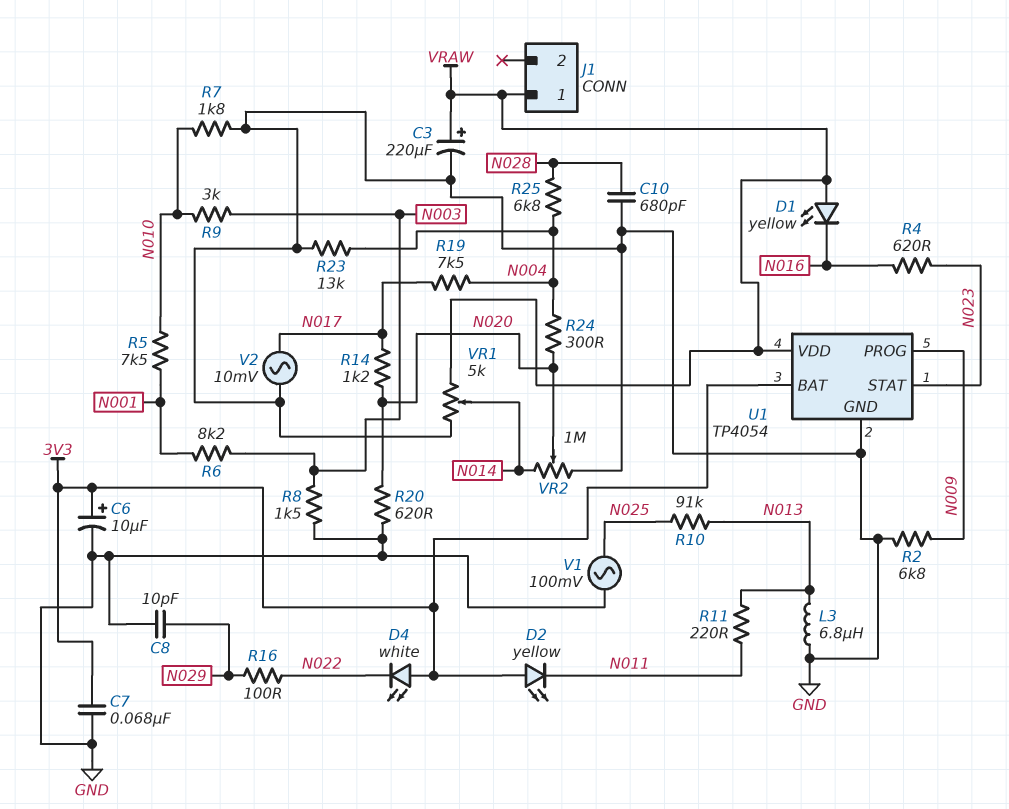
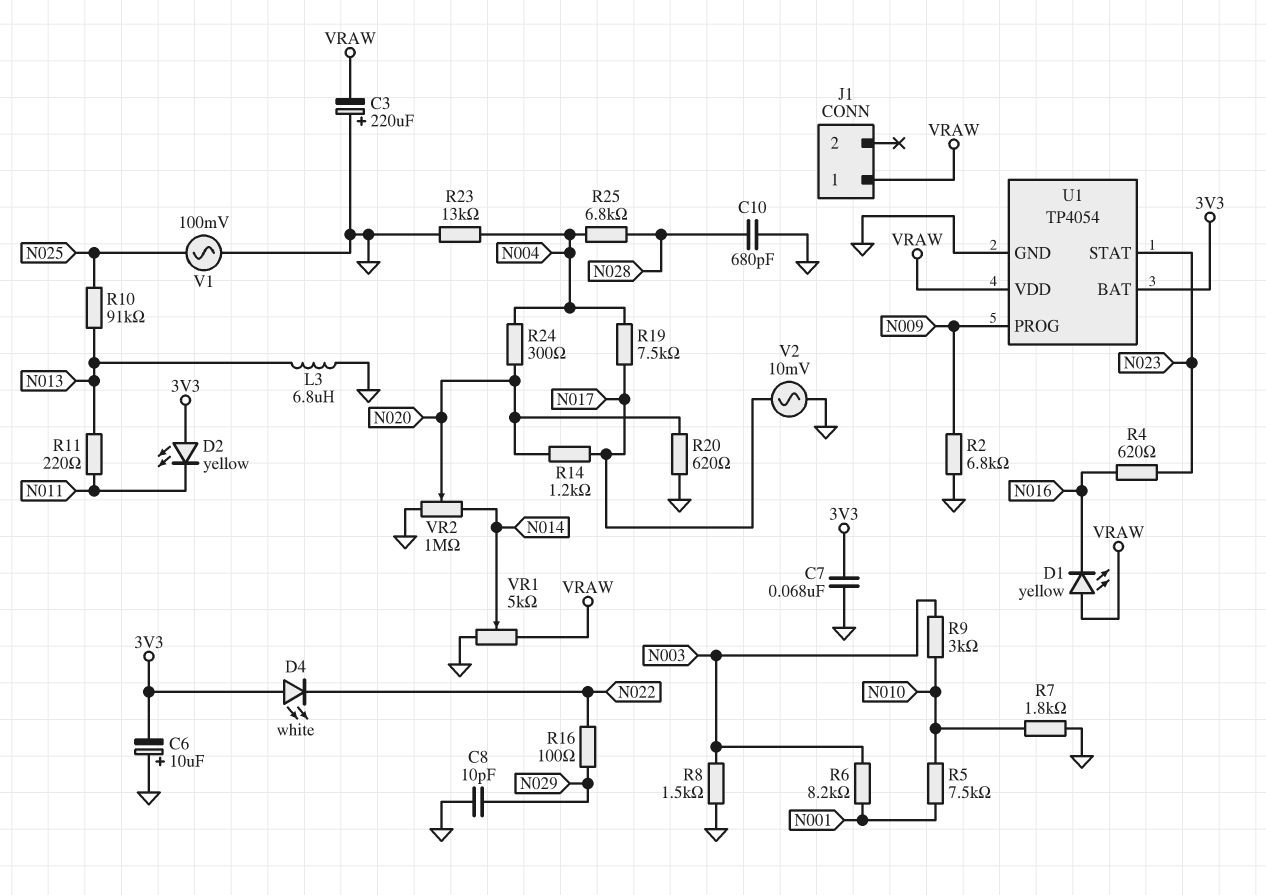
C3: 220uF (plus VRAW, minus GND) -> 220uF (plus GND, minus VRAW)
C6: 10uF (plus 3V3, minus GND) -> 10uF (plus GND, minus 3V3)

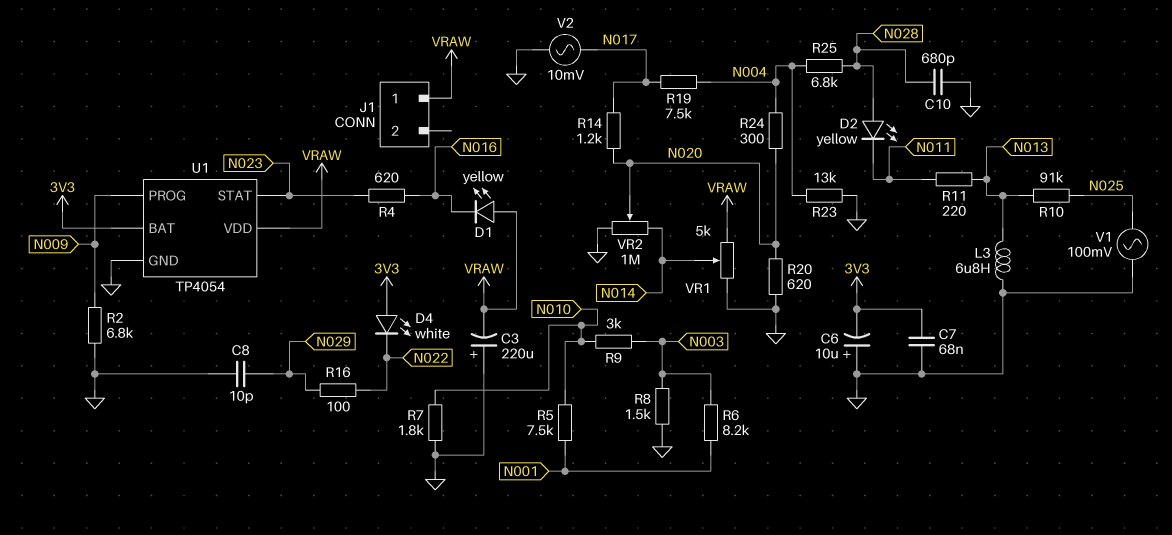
D2: LED yellow (A 3V3, K N011) -> LED yellow (A N028, K N011)

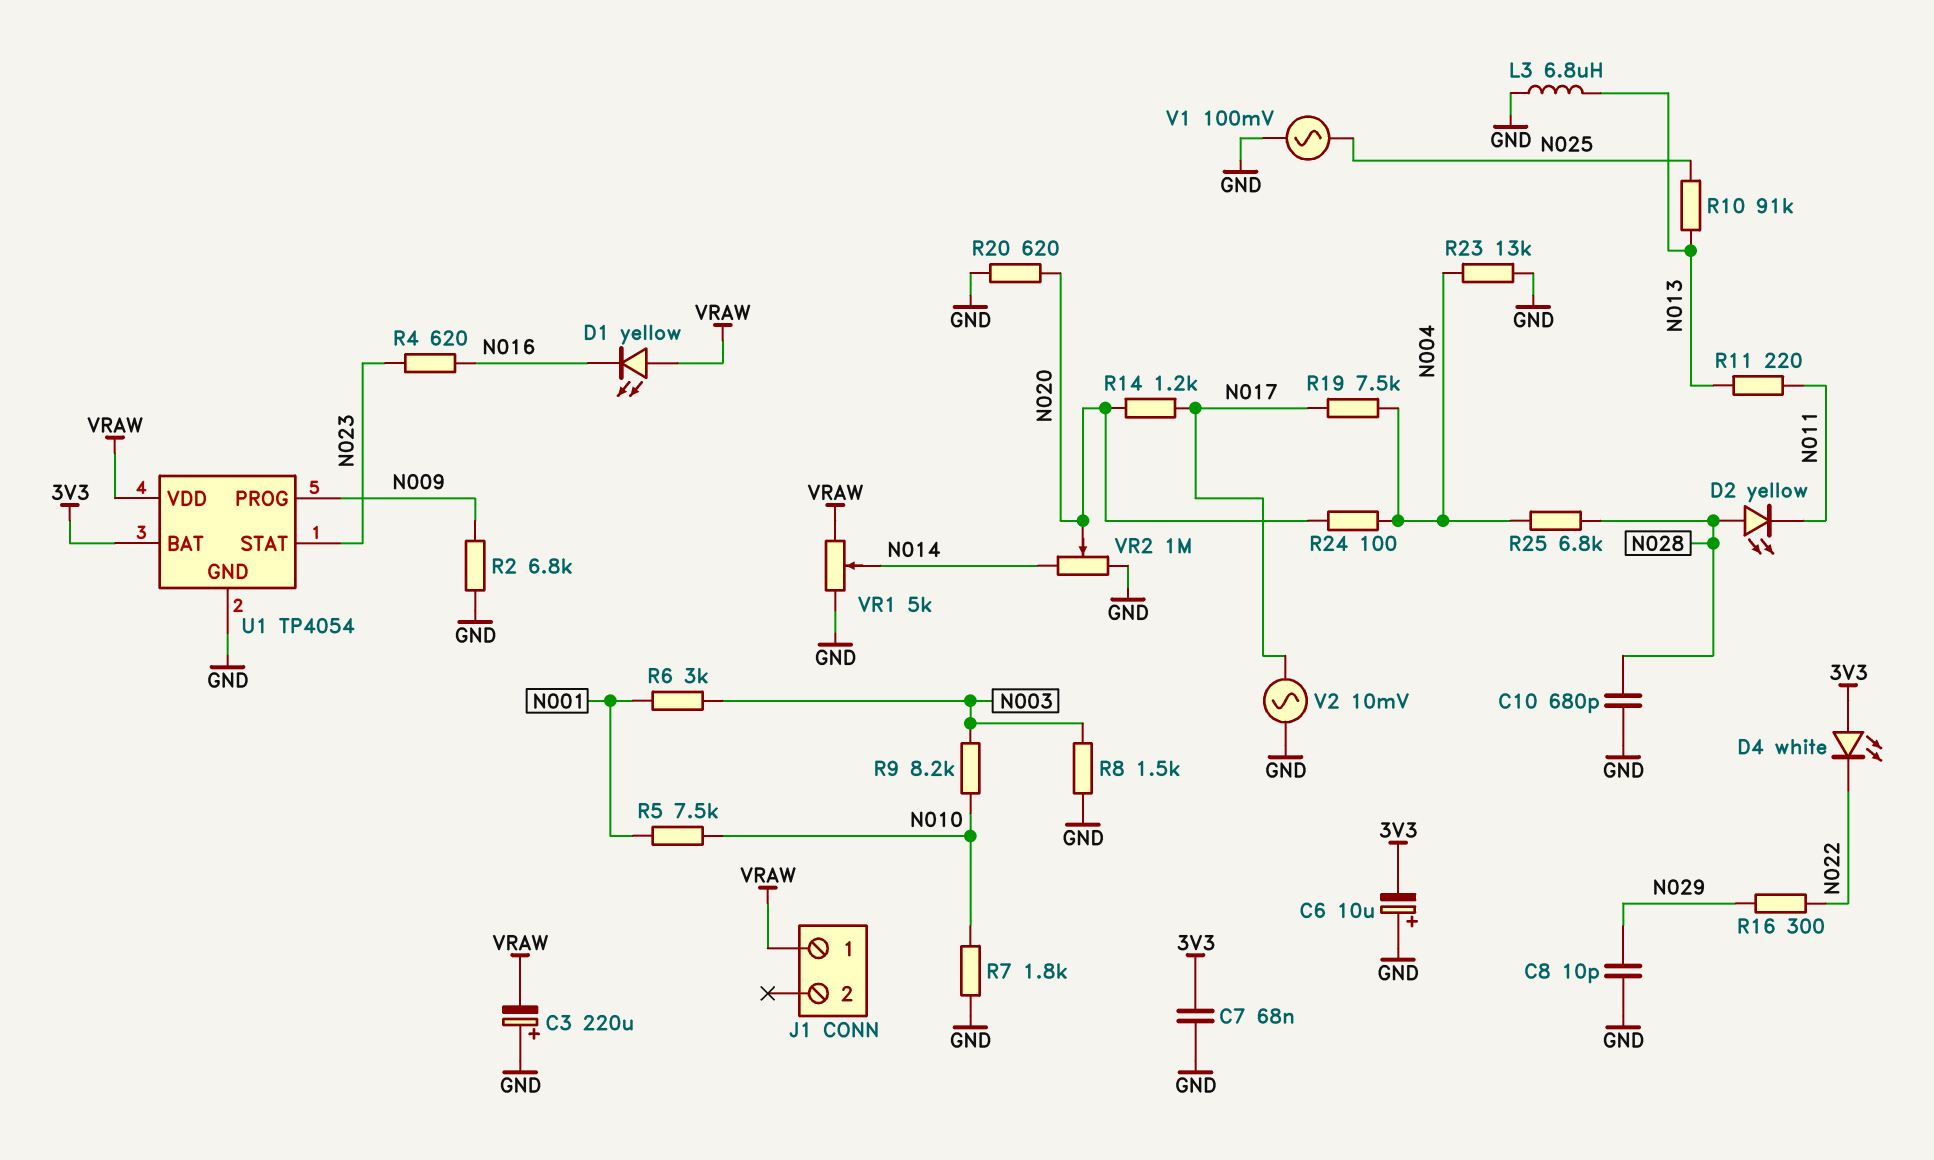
R6: 8.2k (N001, N003) -> 3k (N001, N003)
R9: 3k (N003, N010) -> 8.2k (N003, N010)
R16: 100 (N022, N029) -> 300 (N022, N029)
R24: 300 (N004, N020) -> 100 (N004, N020)

